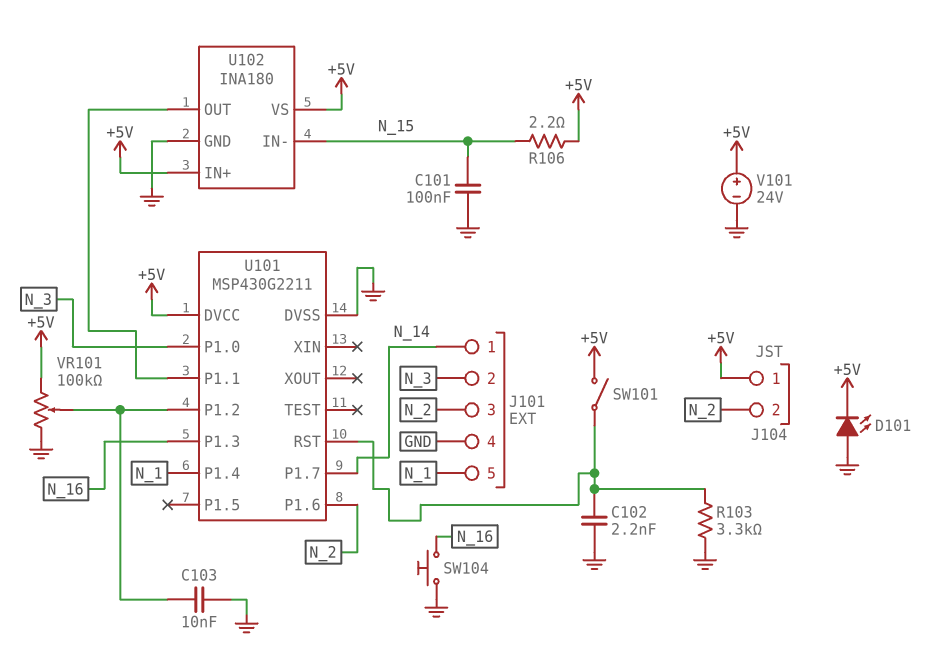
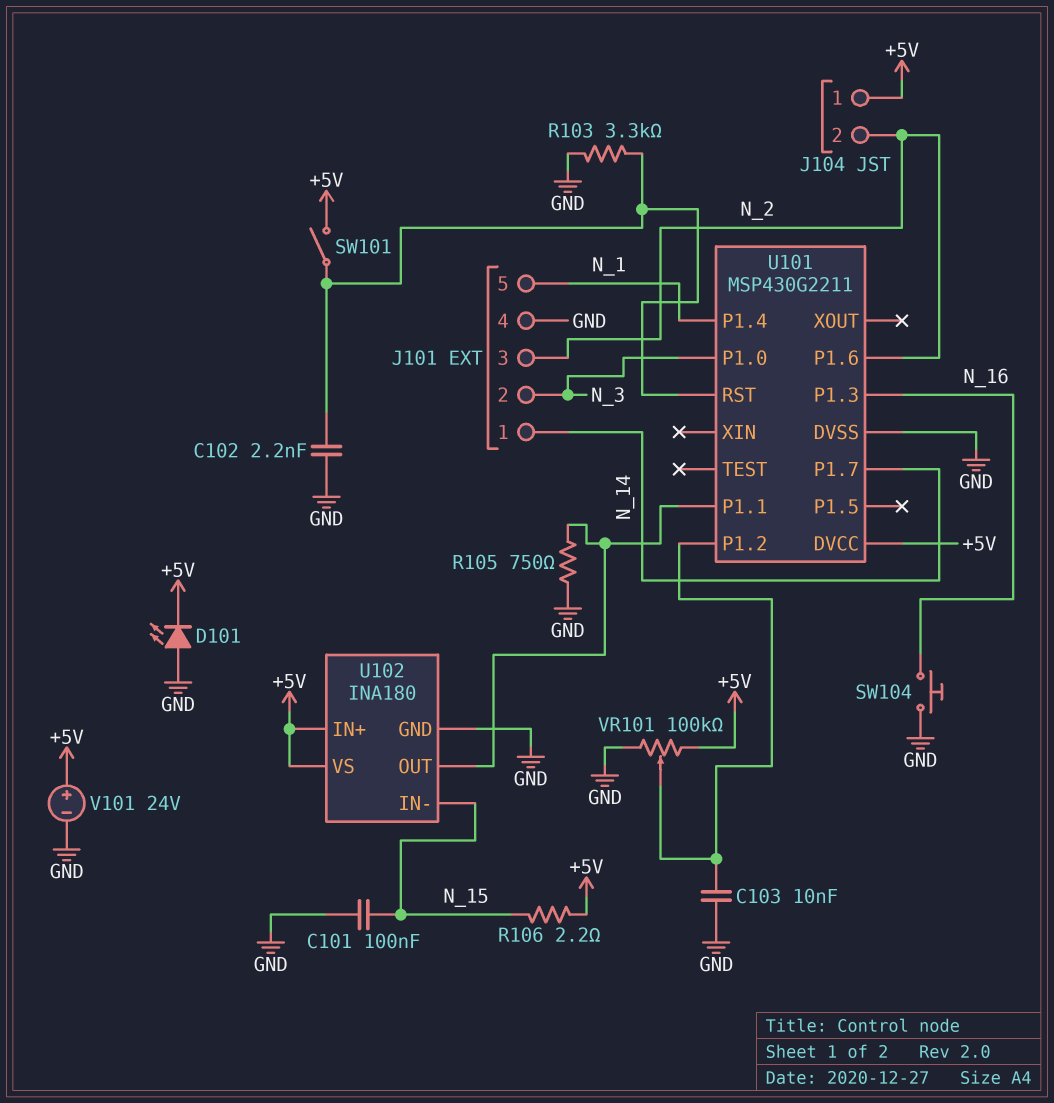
R105: none -> 750 (GND, U101/P1.1)

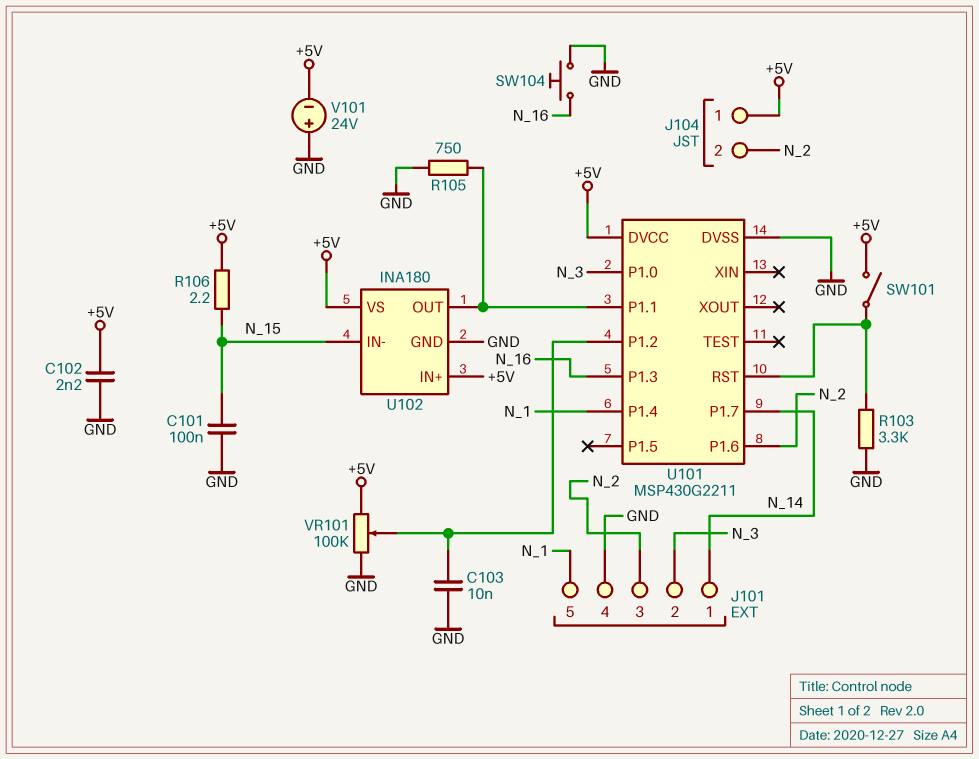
C102: 2.2nF (GND, U101/RST) -> 2.2nF (+5V, GND)
D101: LED (A GND, K +5V) -> none
V101: 24V (plus +5V, minus GND) -> 24V (plus GND, minus +5V)

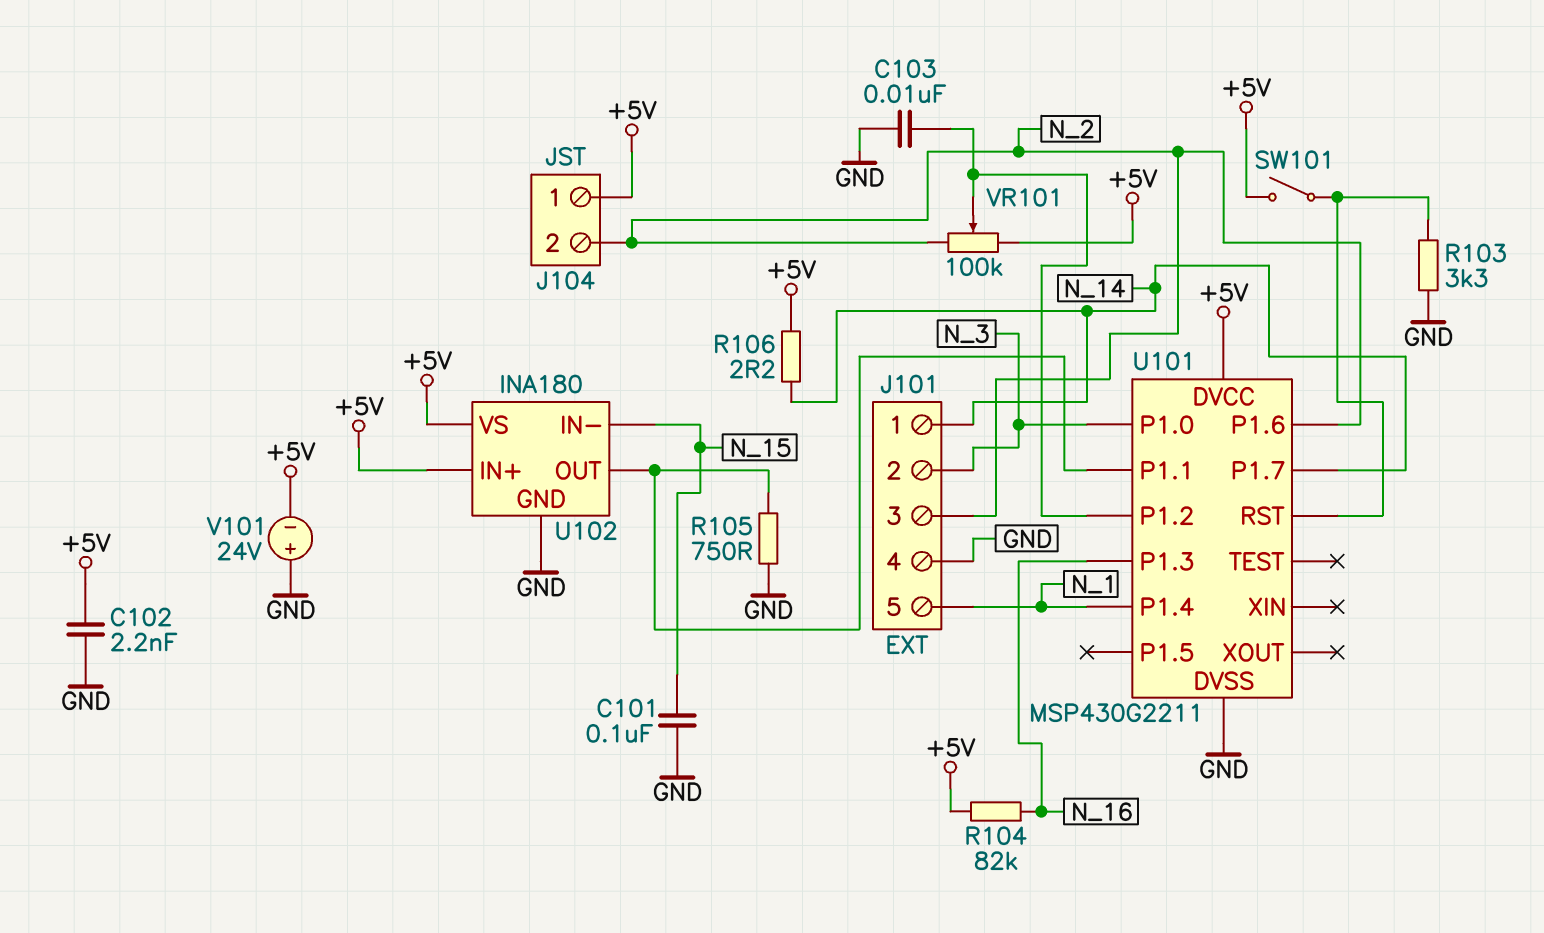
R104: none -> 82k (+5V, N_16)
R106: 2.2 (+5V, N_15) -> 2.2 (+5V, N_14)
SW104: button (GND, N_16) -> none
VR101: 100k (+5V, GND, wiper U101/P1.2) -> 100k (+5V, N_2, wiper U101/P1.2)

